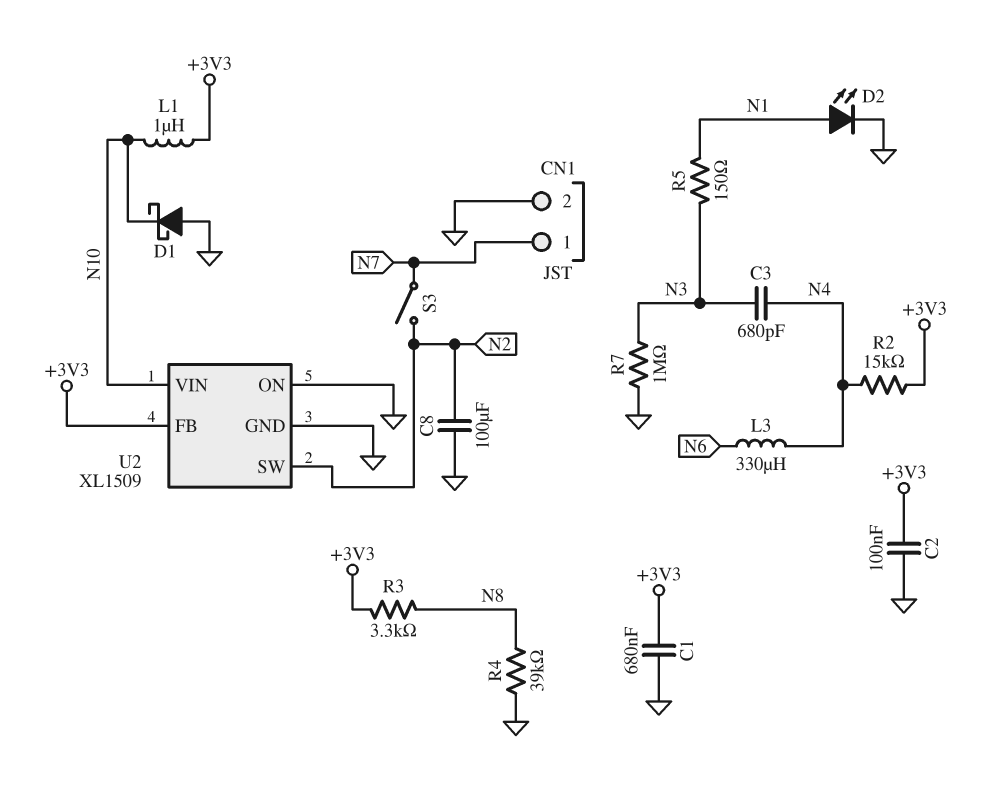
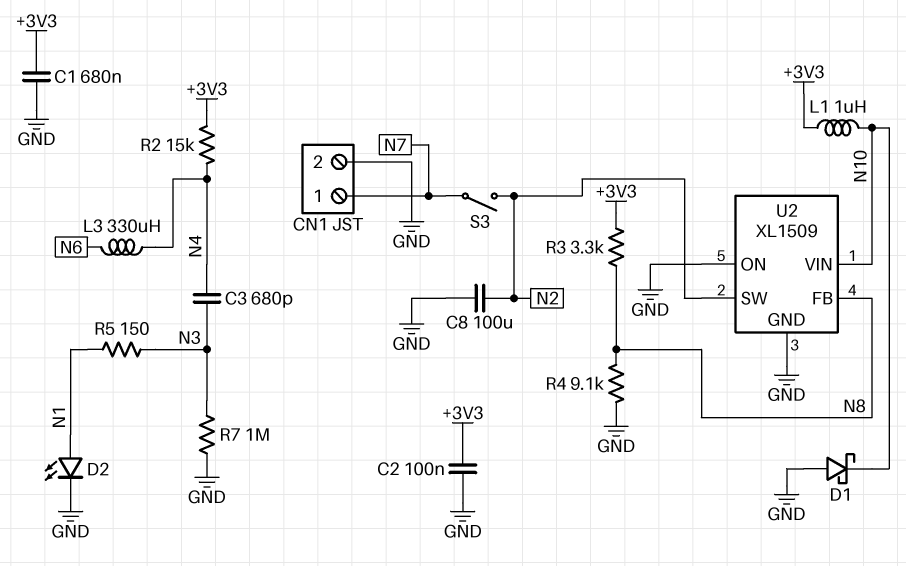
R4: 39k (GND, N8) -> 9.1k (GND, N8)
U2 pin FB: +3V3 -> N8

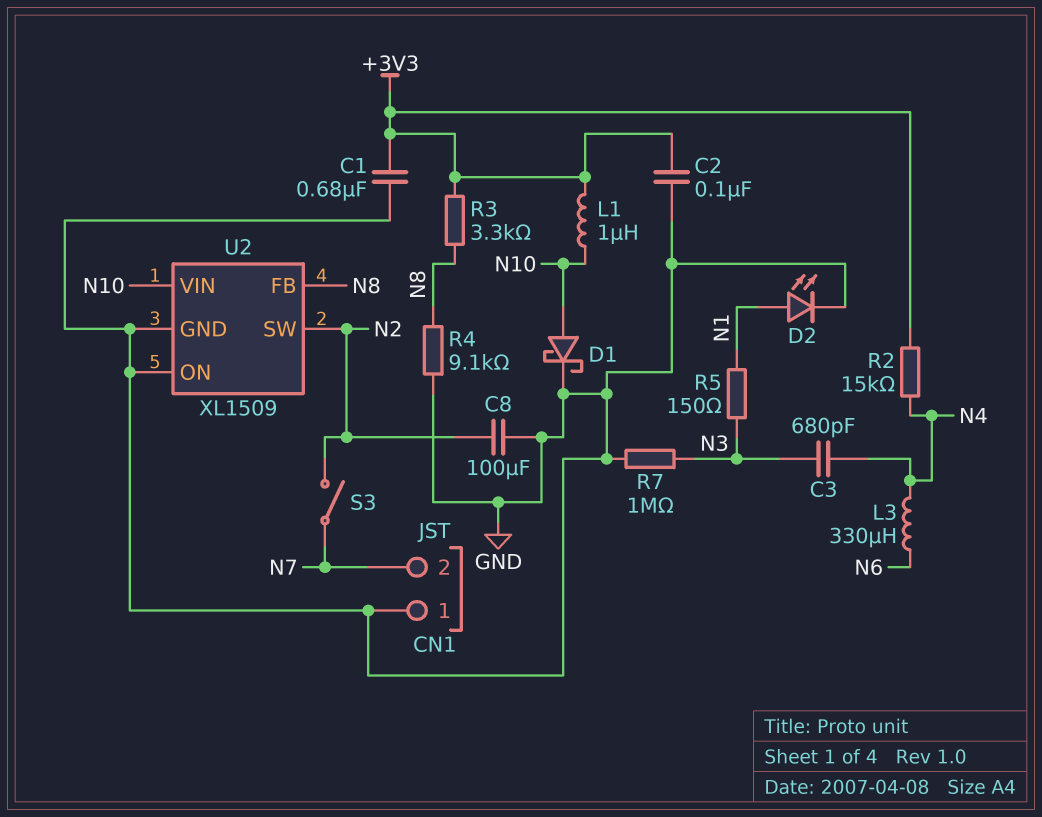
CN1 pin 1: N7 -> GND
CN1 pin 2: GND -> N7
D1: schottky (A GND, K N10) -> schottky (A N10, K GND)

